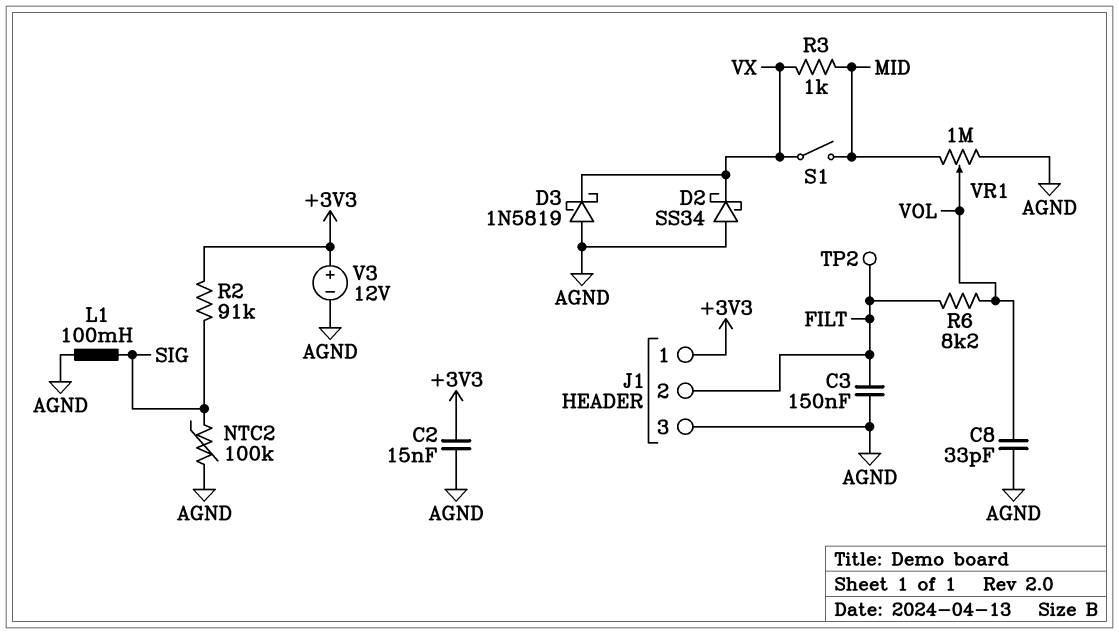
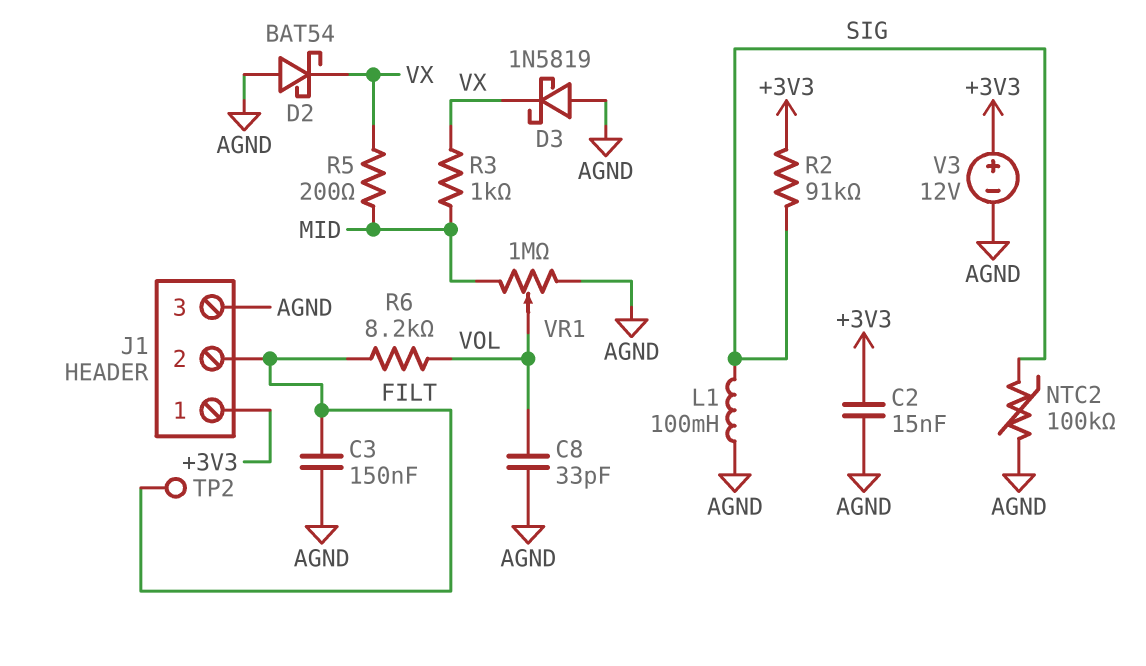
D2: schottky SS34 (A AGND, K VX) -> schottky BAT54 (A AGND, K VX)
R5: none -> 200 (MID, VX)
S1: switch (MID, VX) -> none

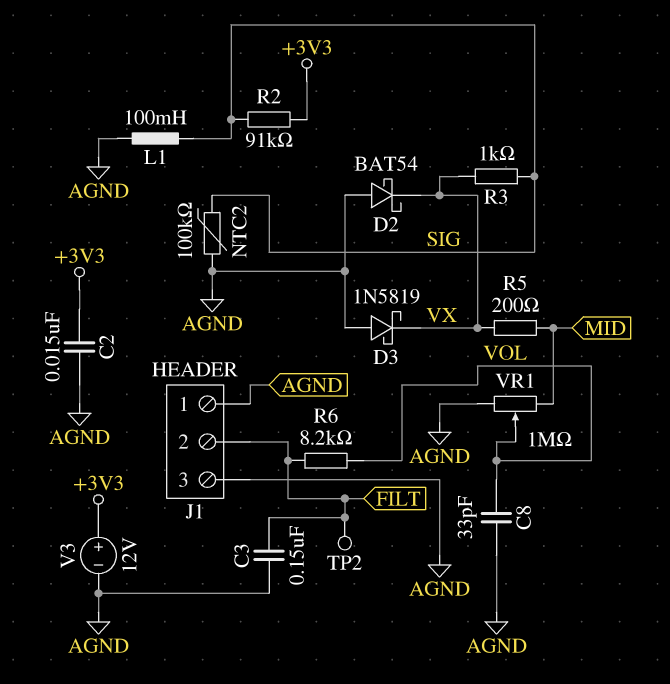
J1 pin 1: +3V3 -> AGND
R3: 1k (MID, VX) -> 1k (SIG, VX)

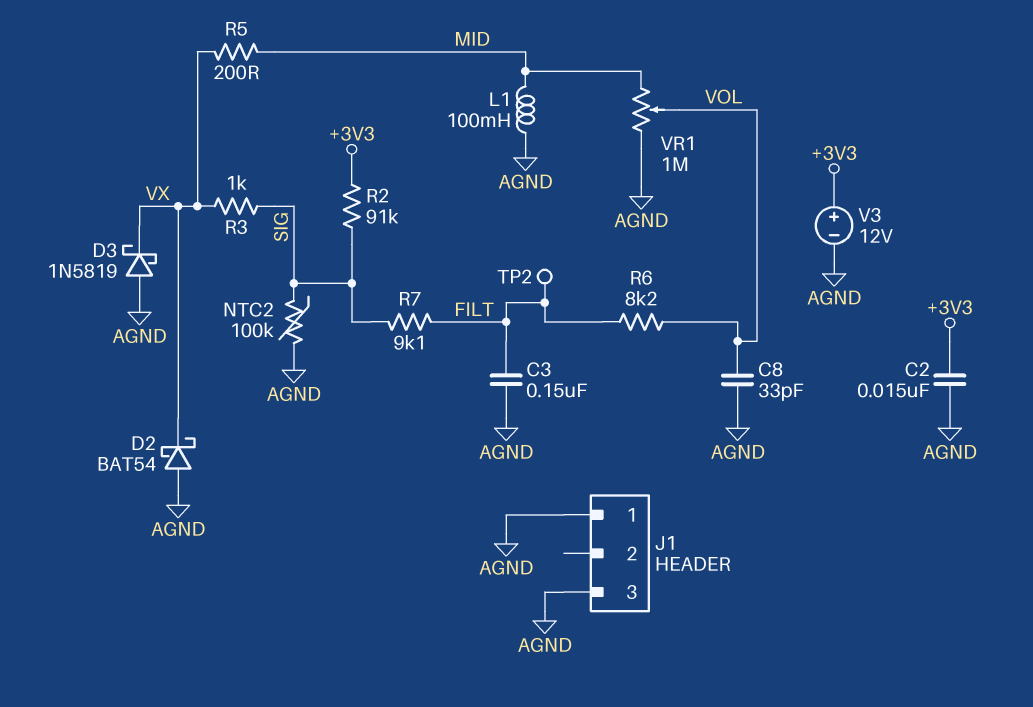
J1 pin 2: FILT -> none
L1: 100mH (AGND, SIG) -> 100mH (AGND, MID)
R7: none -> 9.1k (FILT, SIG)

